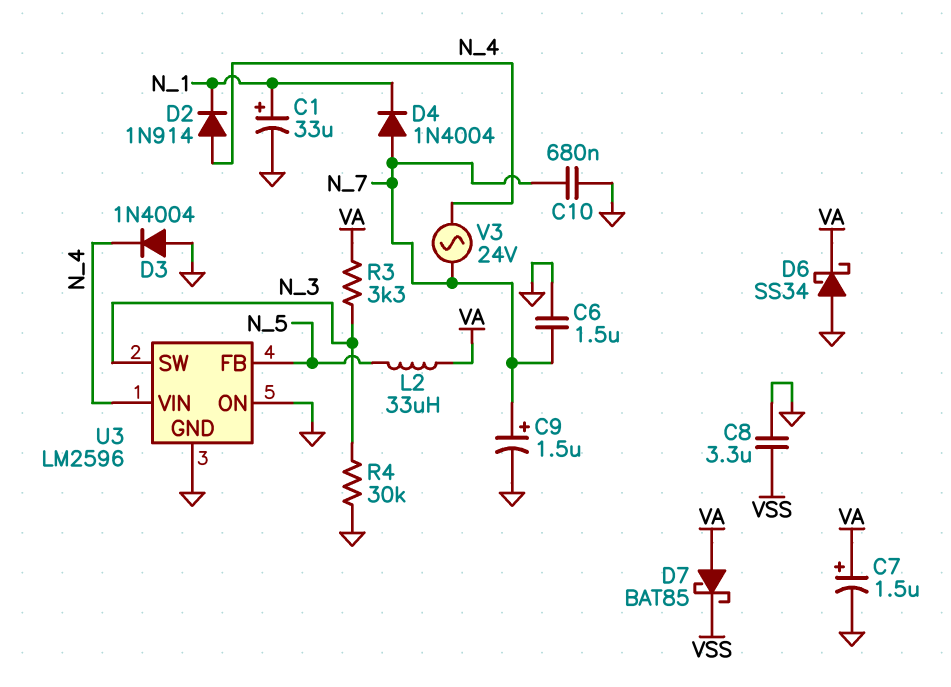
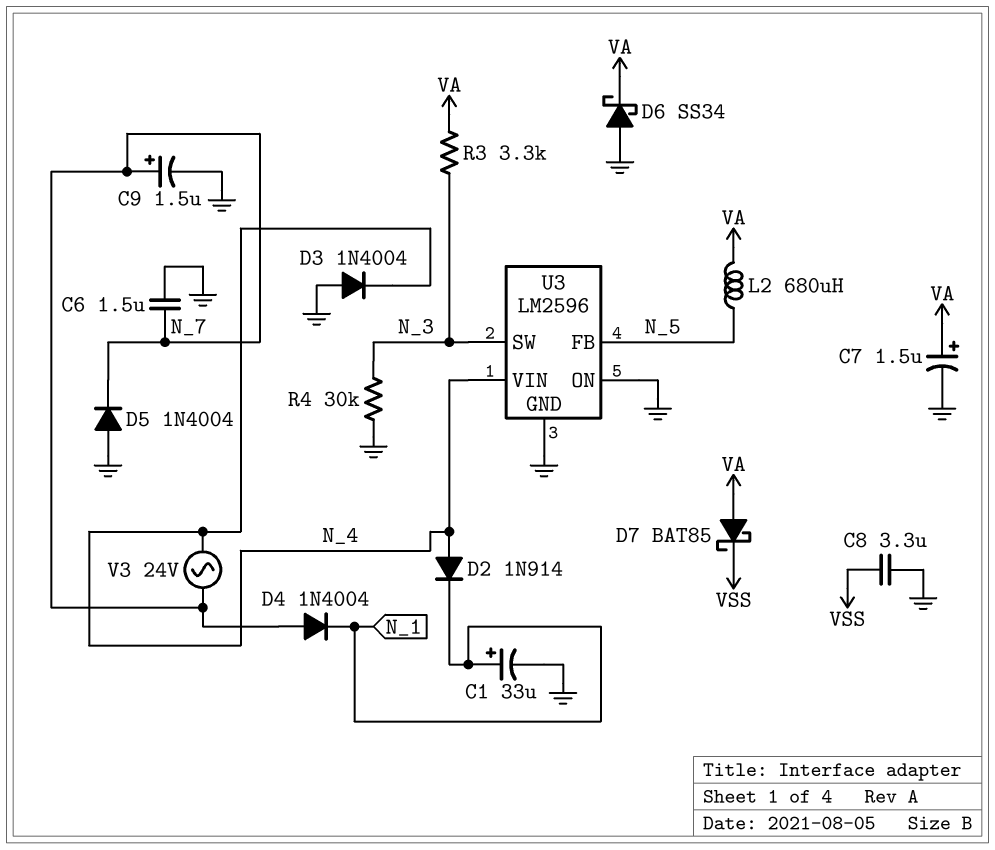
C10: 680nF (GND, N_7) -> none
D5: none -> diode 1N4004 (A GND, K N_7)
L2: 33uH (N_5, VA) -> 680uH (N_5, VA)

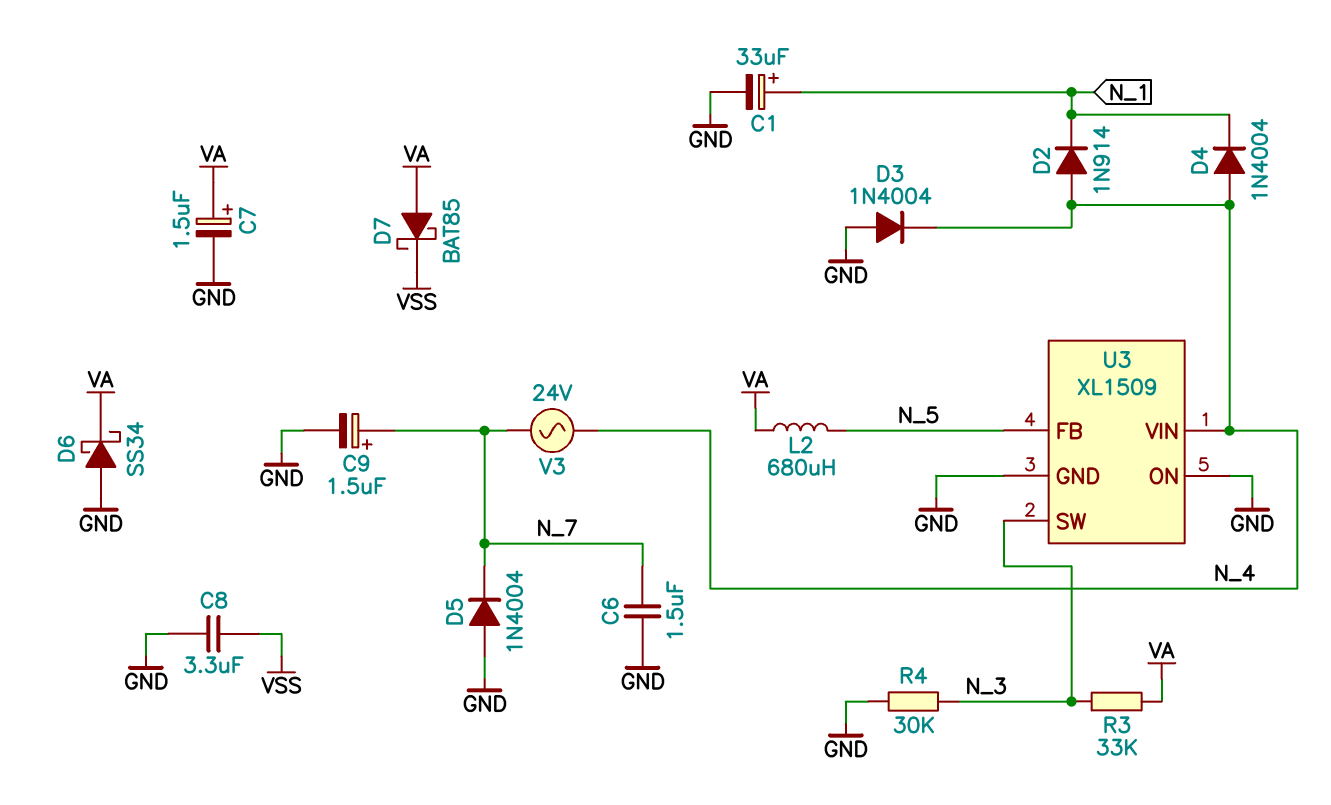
D4: diode 1N4004 (A N_7, K N_1) -> diode 1N4004 (A N_4, K N_1)
R3: 3.3k (N_3, VA) -> 33k (N_3, VA)
U3: LM2596 -> XL1509

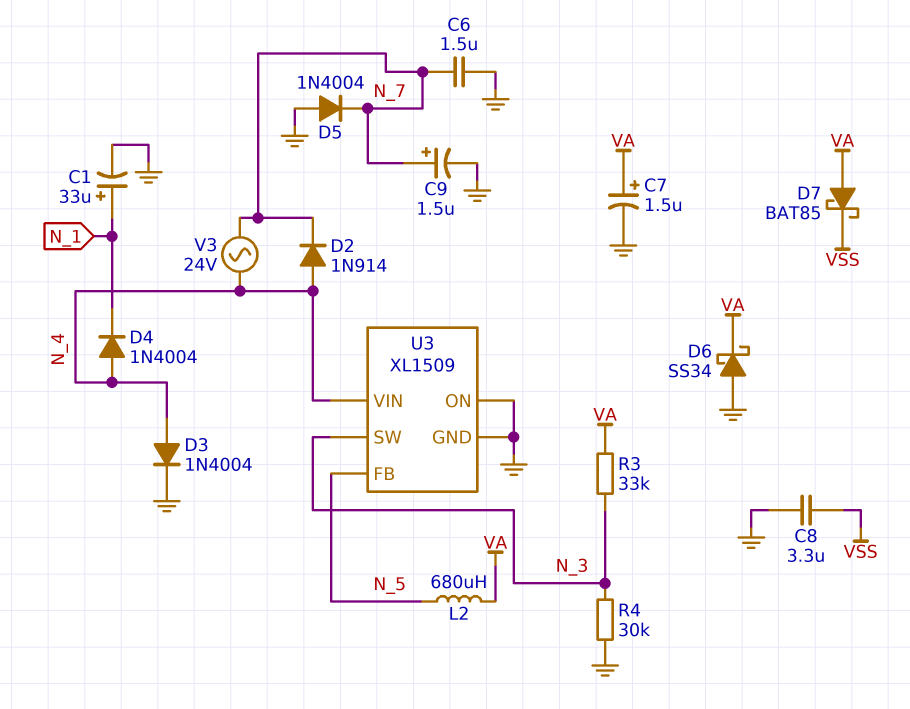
D2: diode 1N914 (A N_4, K N_1) -> diode 1N914 (A N_4, K N_7)
D3: diode 1N4004 (A GND, K N_4) -> diode 1N4004 (A N_4, K GND)

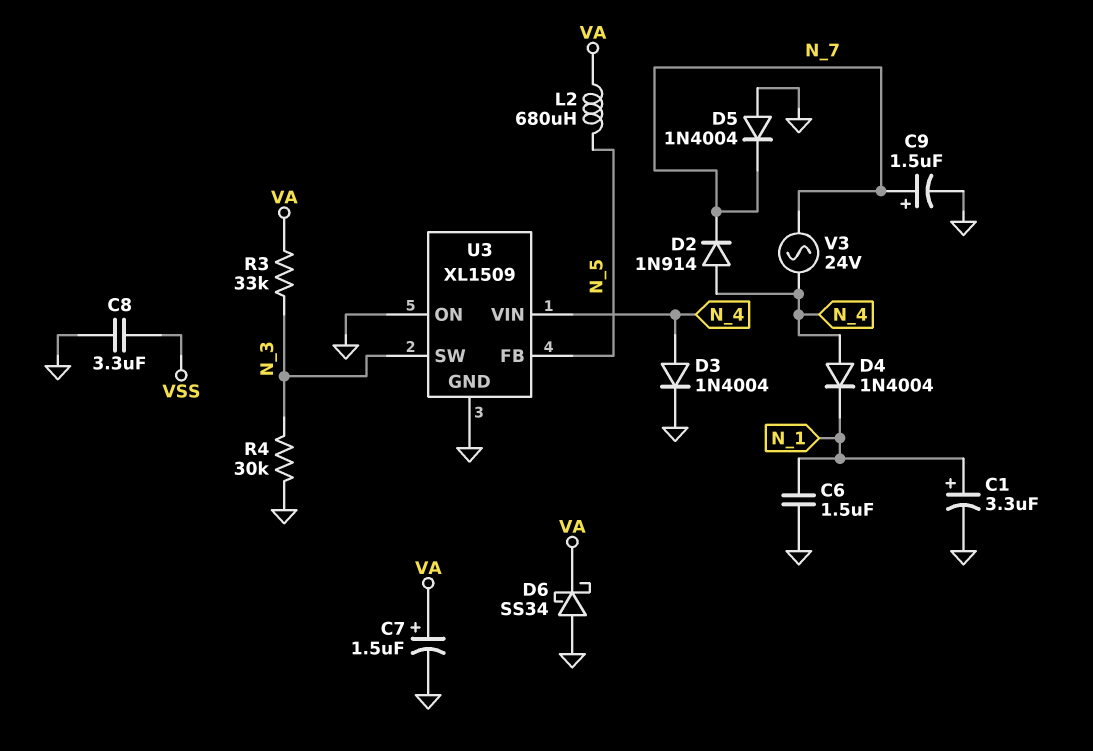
C1: 33uF (plus N_1, minus GND) -> 3.3uF (plus N_1, minus GND)
C6: 1.5uF (GND, N_7) -> 1.5uF (GND, N_1)
D7: schottky BAT85 (A VA, K VSS) -> none

